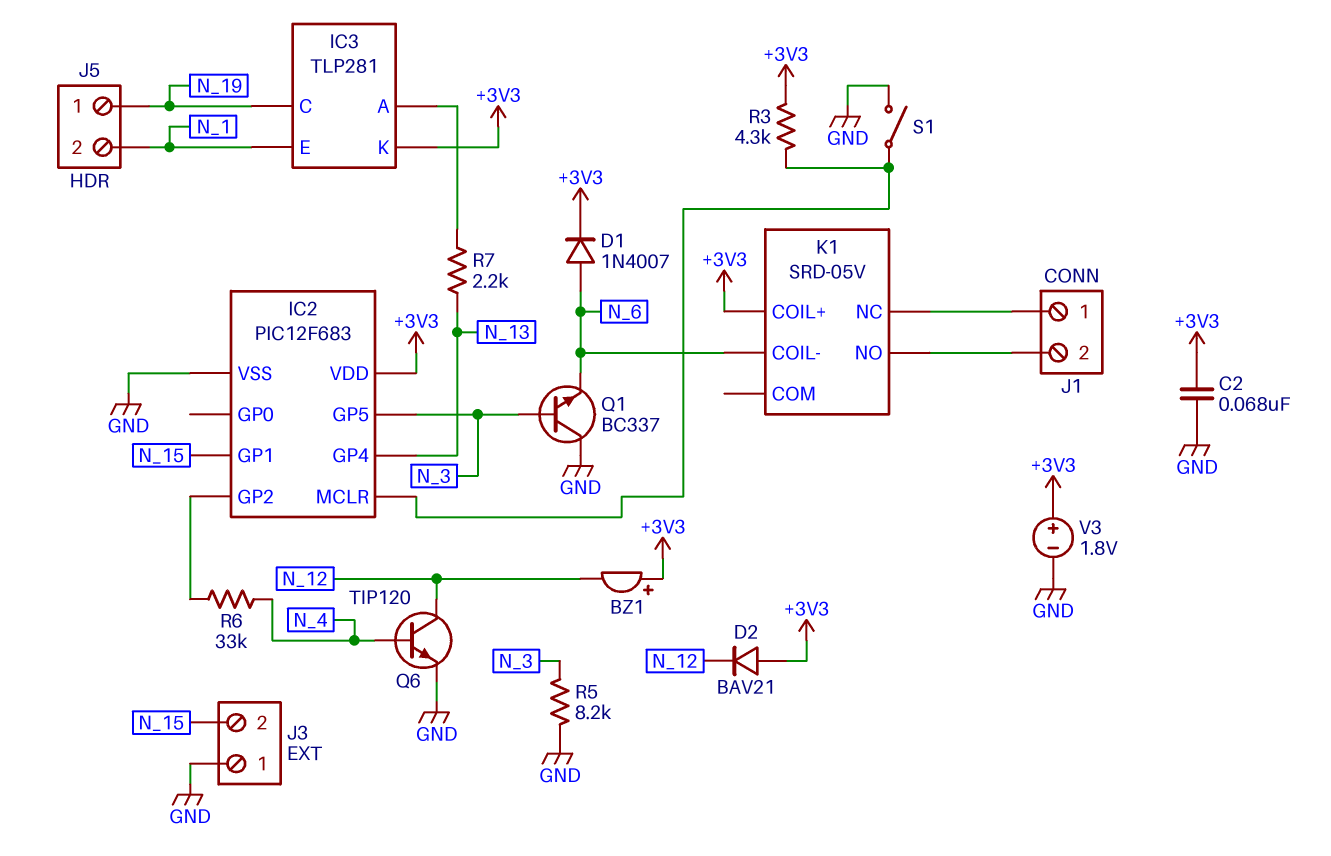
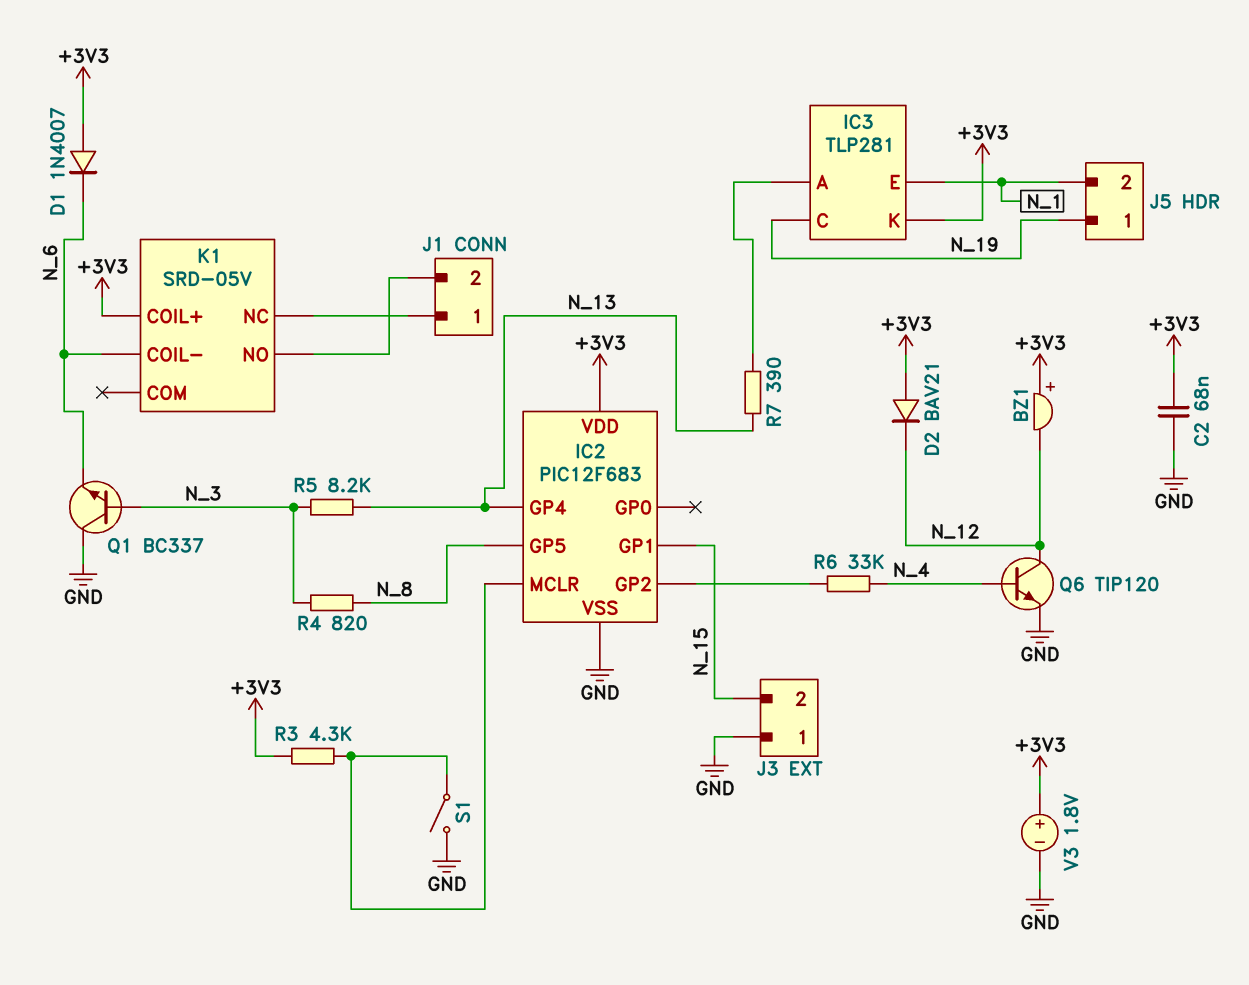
D1: diode 1N4007 (A N_6, K +3V3) -> diode 1N4007 (A +3V3, K N_6)
IC2 pin GP5: N_3 -> N_8
R4: none -> 820 (N_3, N_8)
R5: 8.2k (GND, N_3) -> 8.2k (N_3, N_13)
R7: 2.2k (IC3/A, N_13) -> 390 (IC3/A, N_13)

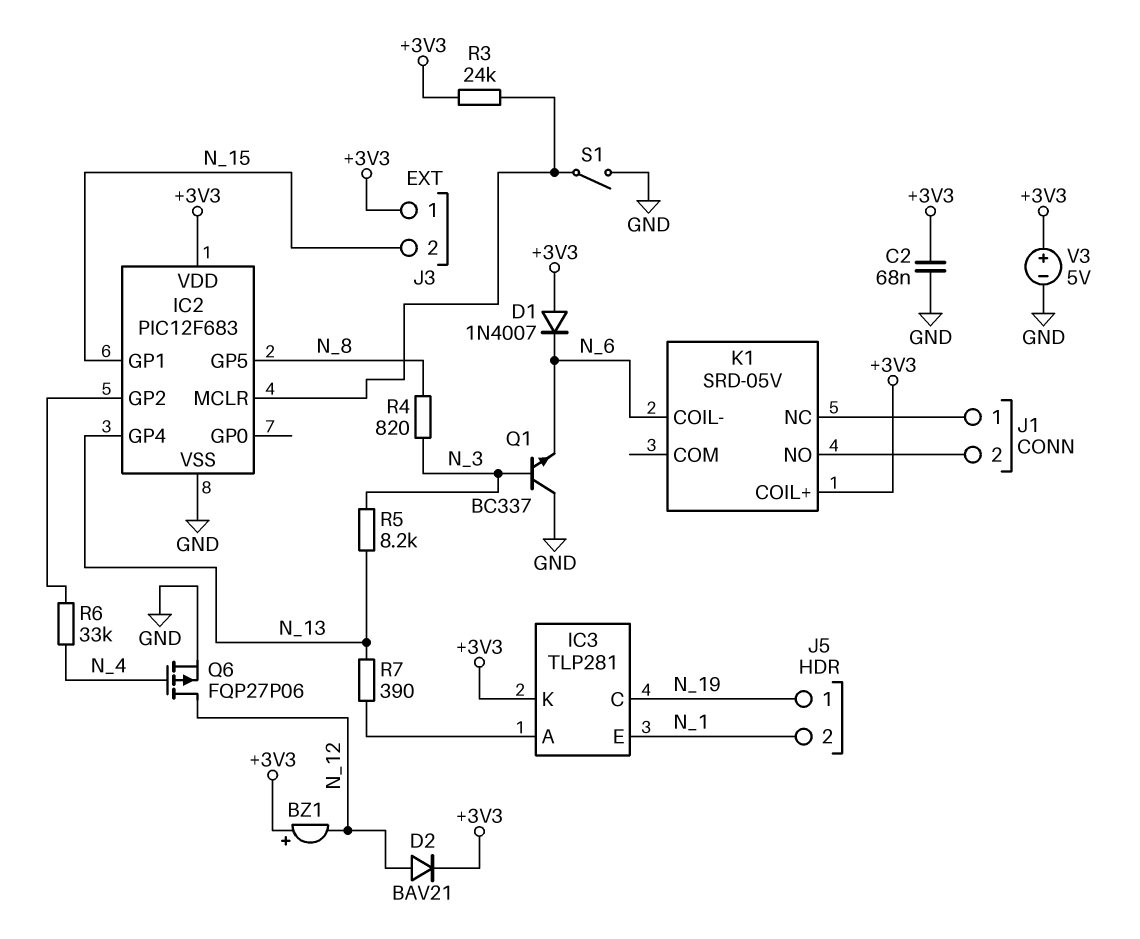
D2: diode BAV21 (A +3V3, K N_12) -> diode BAV21 (A N_12, K +3V3)
J3 pin 1: GND -> +3V3
Q6: NPN TIP120 (B N_4, C N_12, E GND) -> PMOS FQP27P06 (G N_4, D N_12, S GND)
R3: 4.3k (+3V3, IC2/MCLR) -> 24k (+3V3, IC2/MCLR)
V3: 1.8V (plus +3V3, minus GND) -> 5V (plus +3V3, minus GND)

